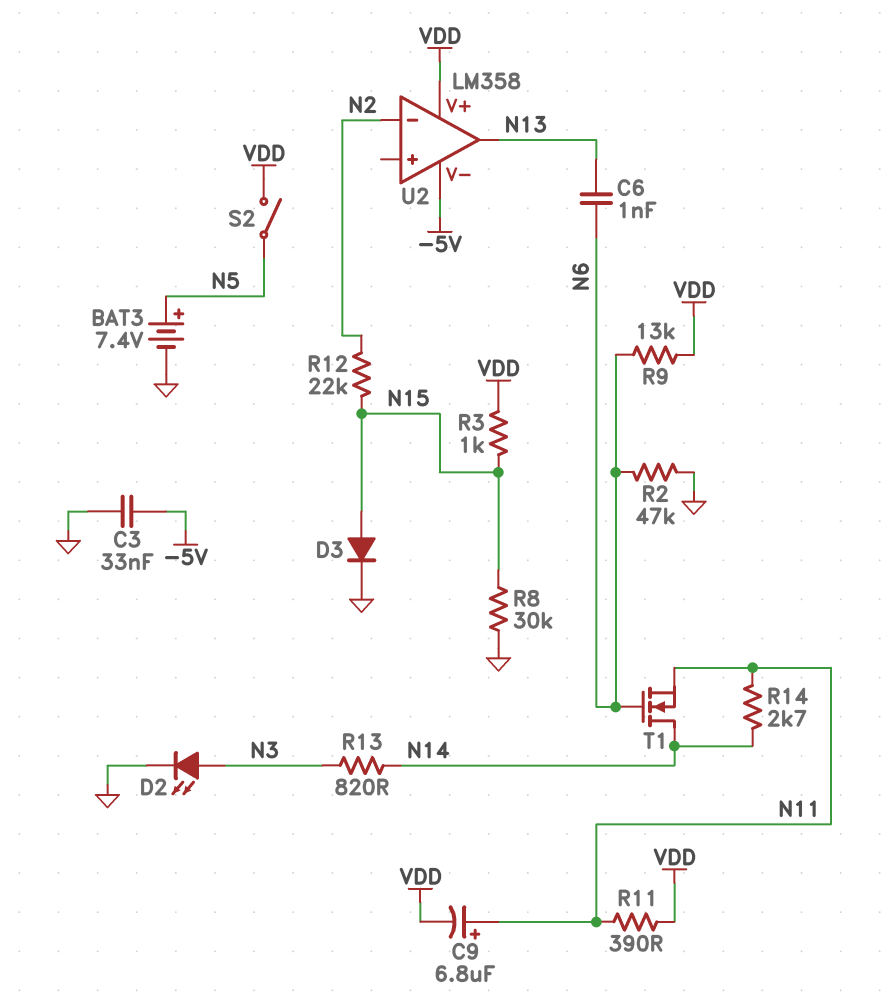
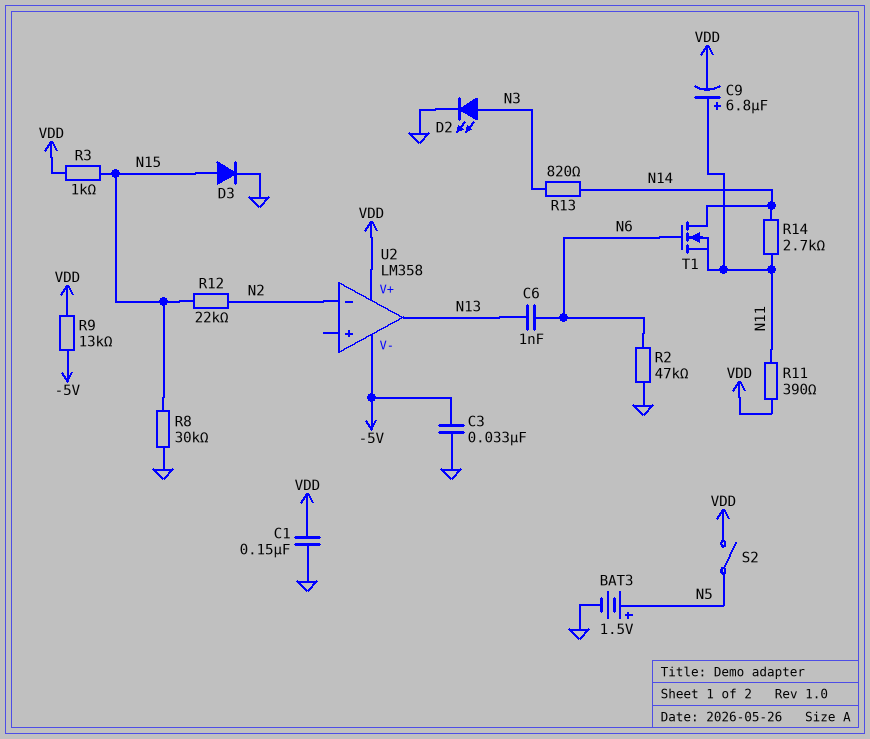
BAT3: 7.4V (plus N5, minus GND) -> 1.5V (plus N5, minus GND)
C1: none -> 150nF (GND, VDD)
R9: 13k (N6, VDD) -> 13k (-5V, VDD)

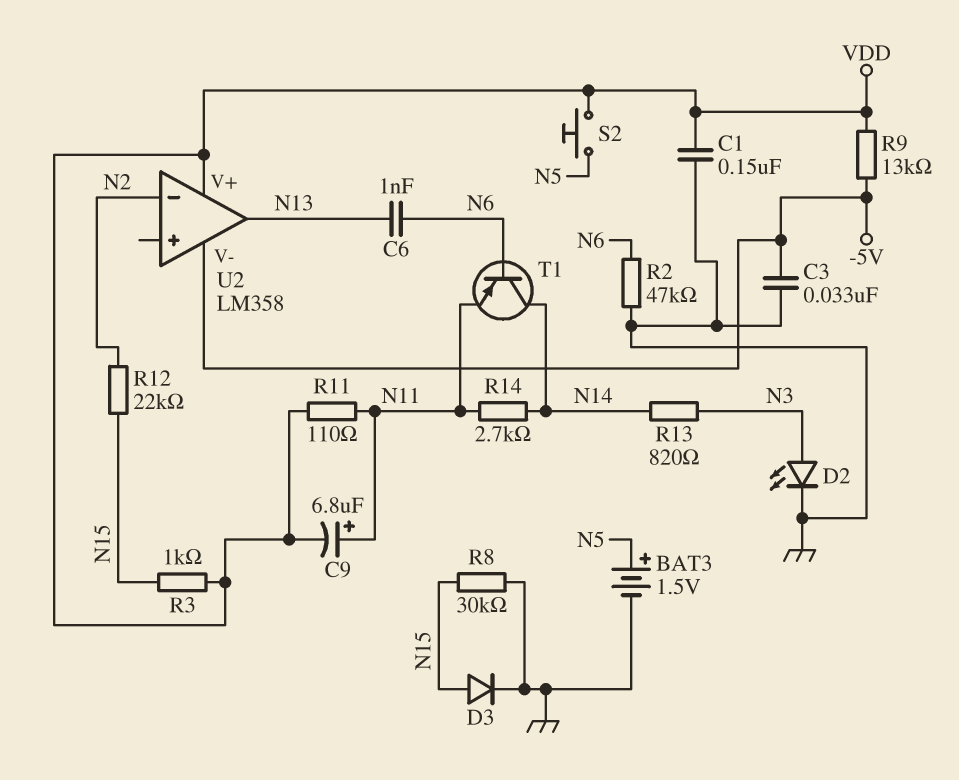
R11: 390 (N11, VDD) -> 110 (N11, VDD)
S2: switch (N5, VDD) -> button (N5, VDD)
T1: NMOS (G N6, D N14, S N11) -> PNP (B N6, C N14, E N11)

